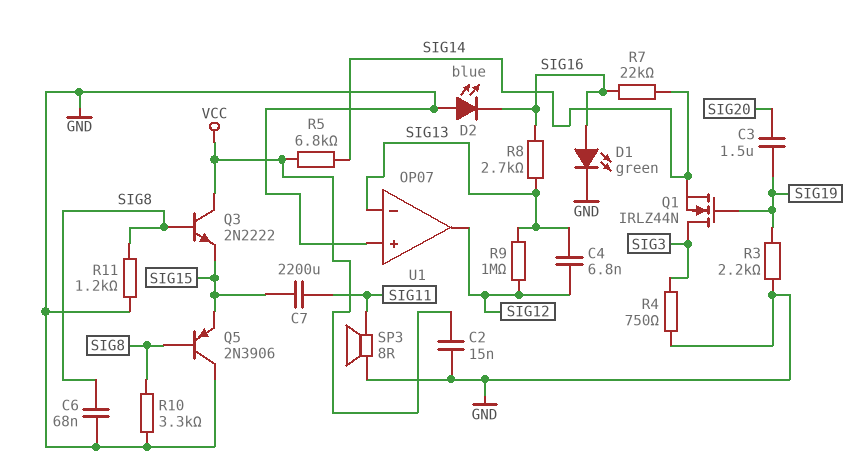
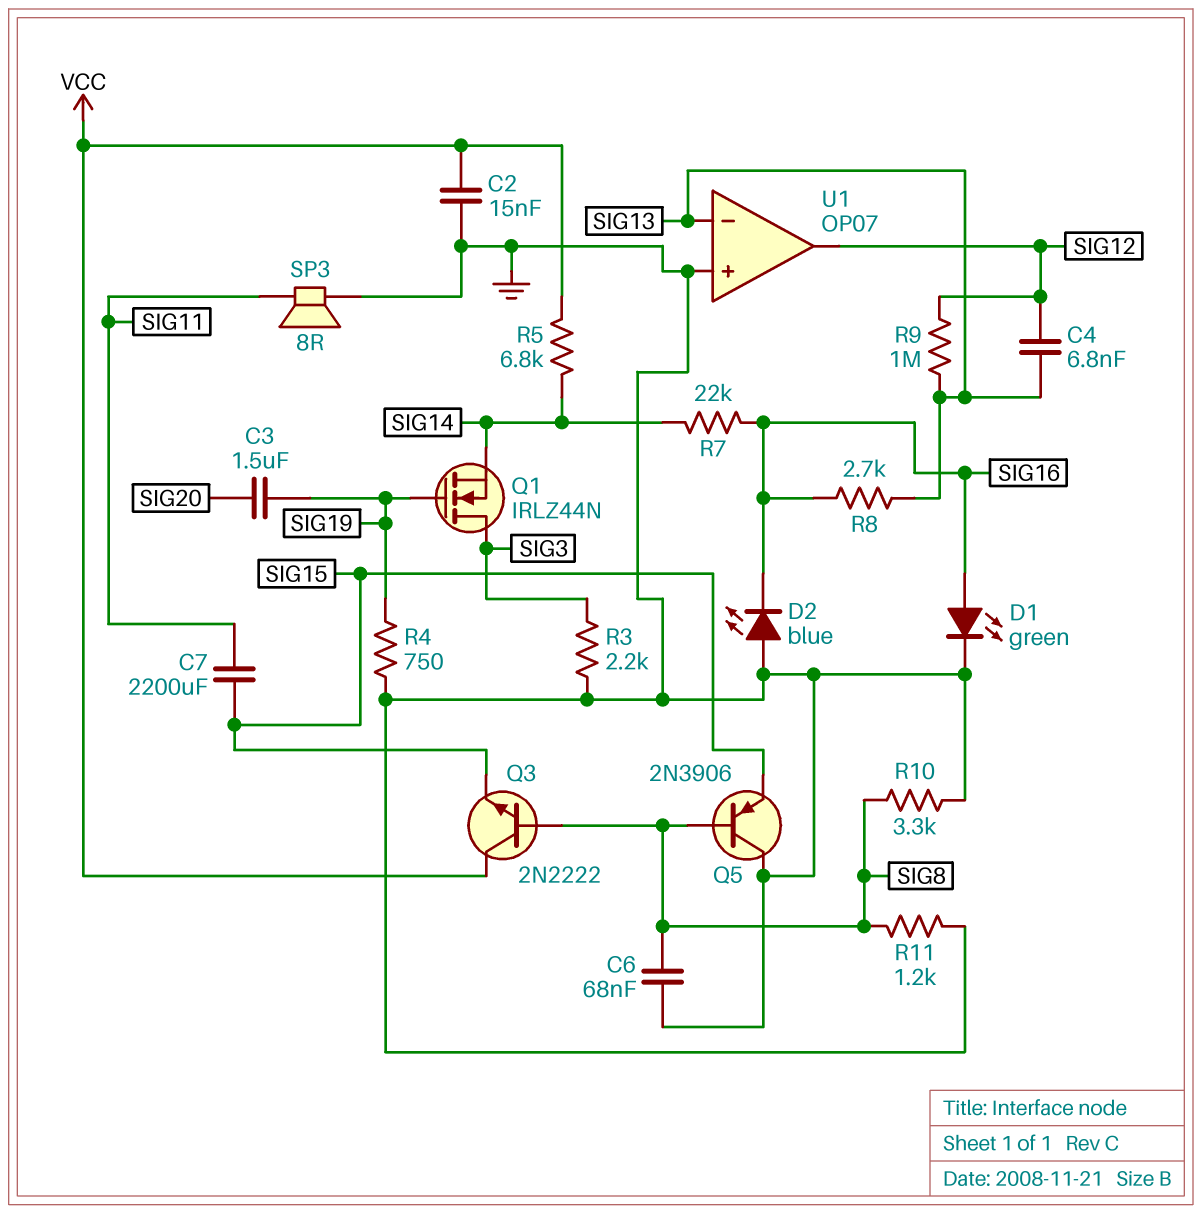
R3: 2.2k (GND, SIG19) -> 2.2k (GND, SIG3)
R4: 750 (GND, SIG3) -> 750 (GND, SIG19)

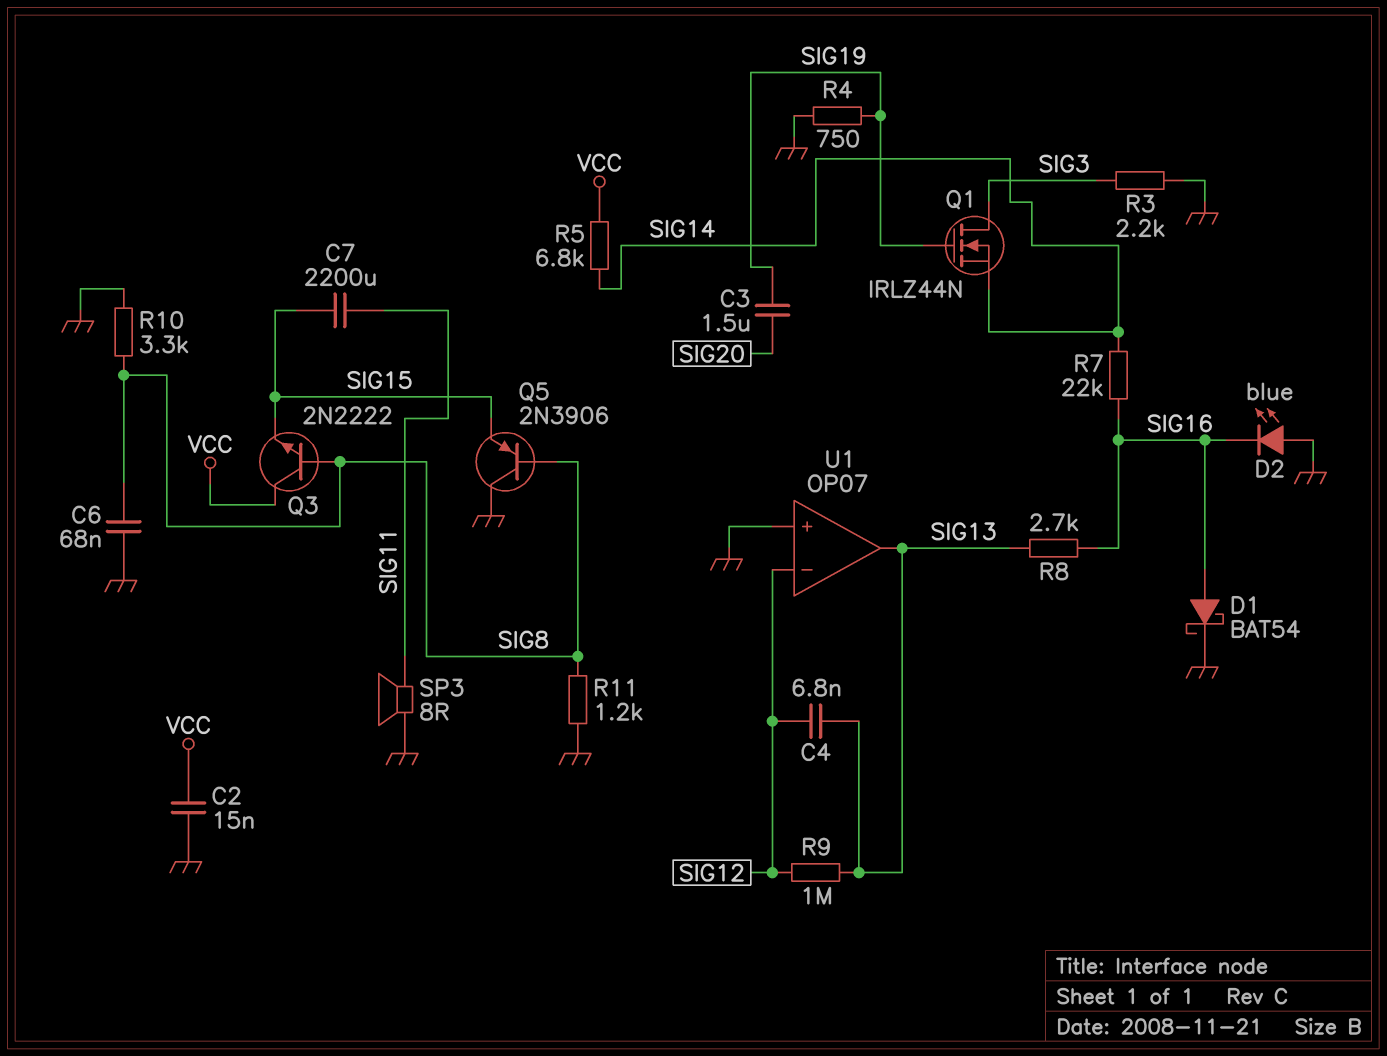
D1: LED green (A SIG16, K GND) -> schottky BAT54 (A SIG16, K GND)
U1 pin in-: SIG13 -> SIG12
U1 pin out: SIG12 -> SIG13

